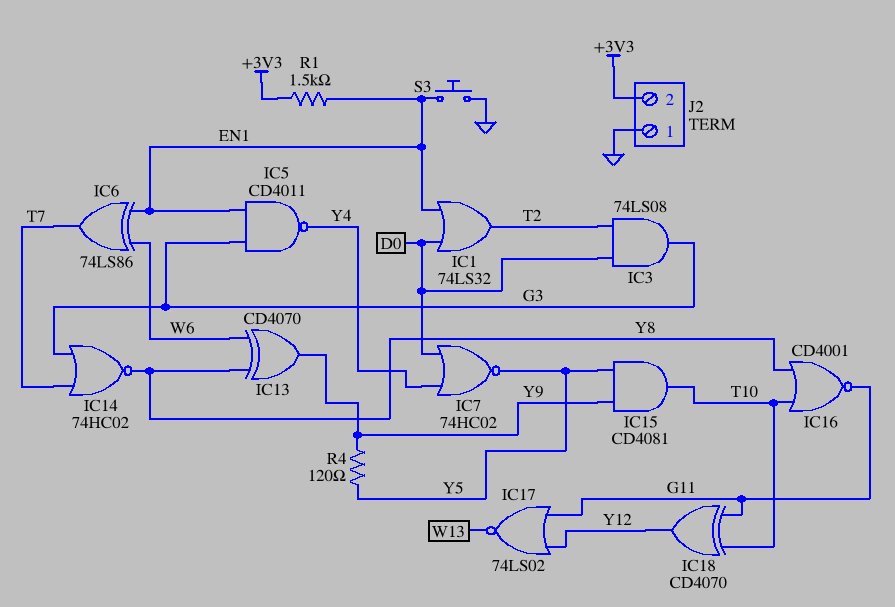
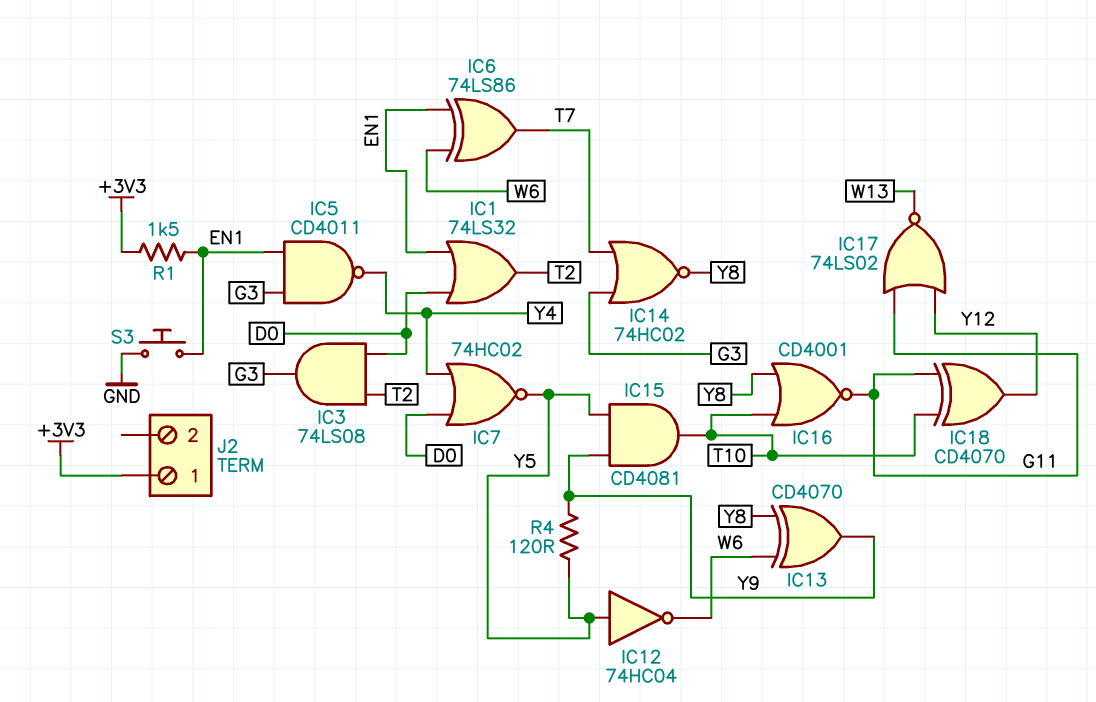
IC12: none -> NOT 74HC04 (in Y5, out W6)
J2 pin 1: GND -> +3V3
J2 pin 2: +3V3 -> none

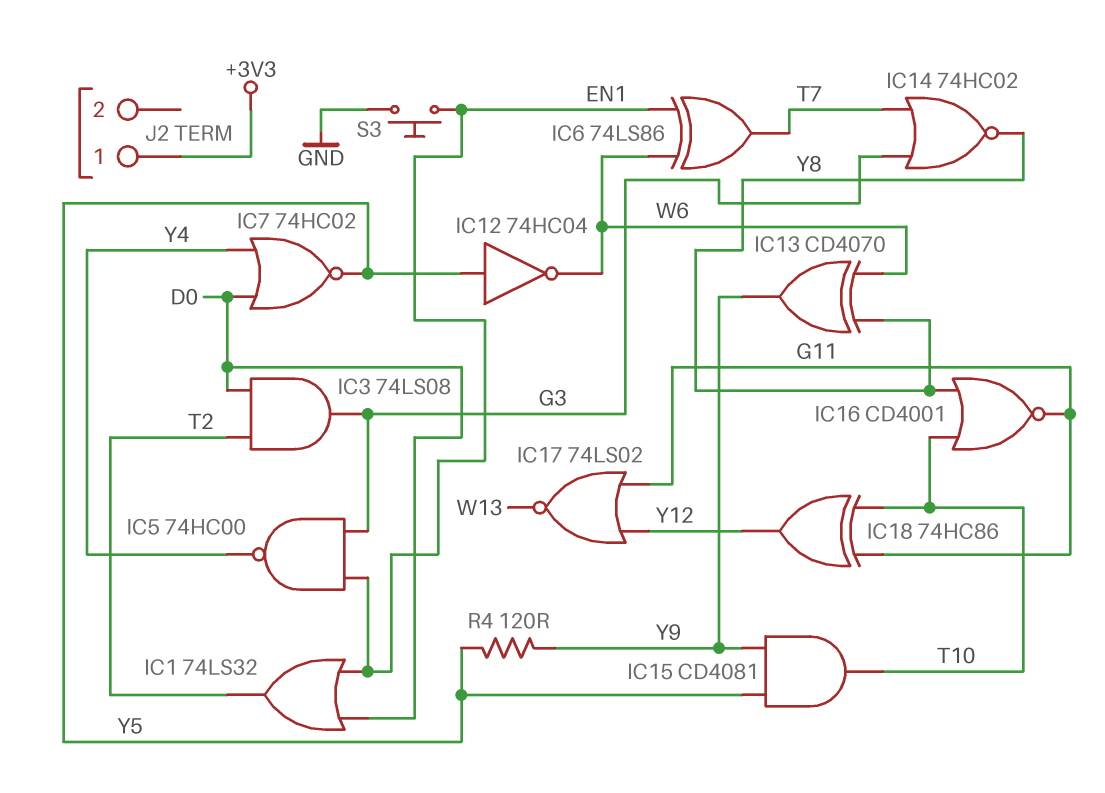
IC5: NAND CD4011 (in EN1, in G3, out Y4) -> NAND 74HC00 (in EN1, in G3, out Y4)
IC18: XOR CD4070 (in G11, in T10, out Y12) -> XOR 74HC86 (in G11, in T10, out Y12)
R1: 1.5k (+3V3, EN1) -> none

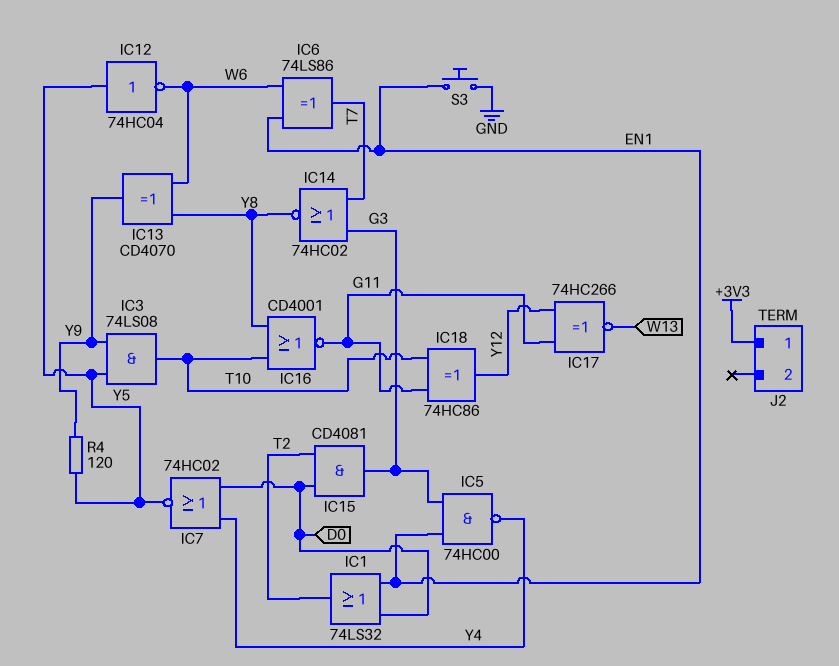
IC3: AND 74LS08 (in D0, in T2, out G3) -> AND 74LS08 (in Y5, in Y9, out T10)
IC15: AND CD4081 (in Y5, in Y9, out T10) -> AND CD4081 (in D0, in T2, out G3)
IC17: NOR 74LS02 (in G11, in Y12, out W13) -> XNOR 74HC266 (in G11, in Y12, out W13)

